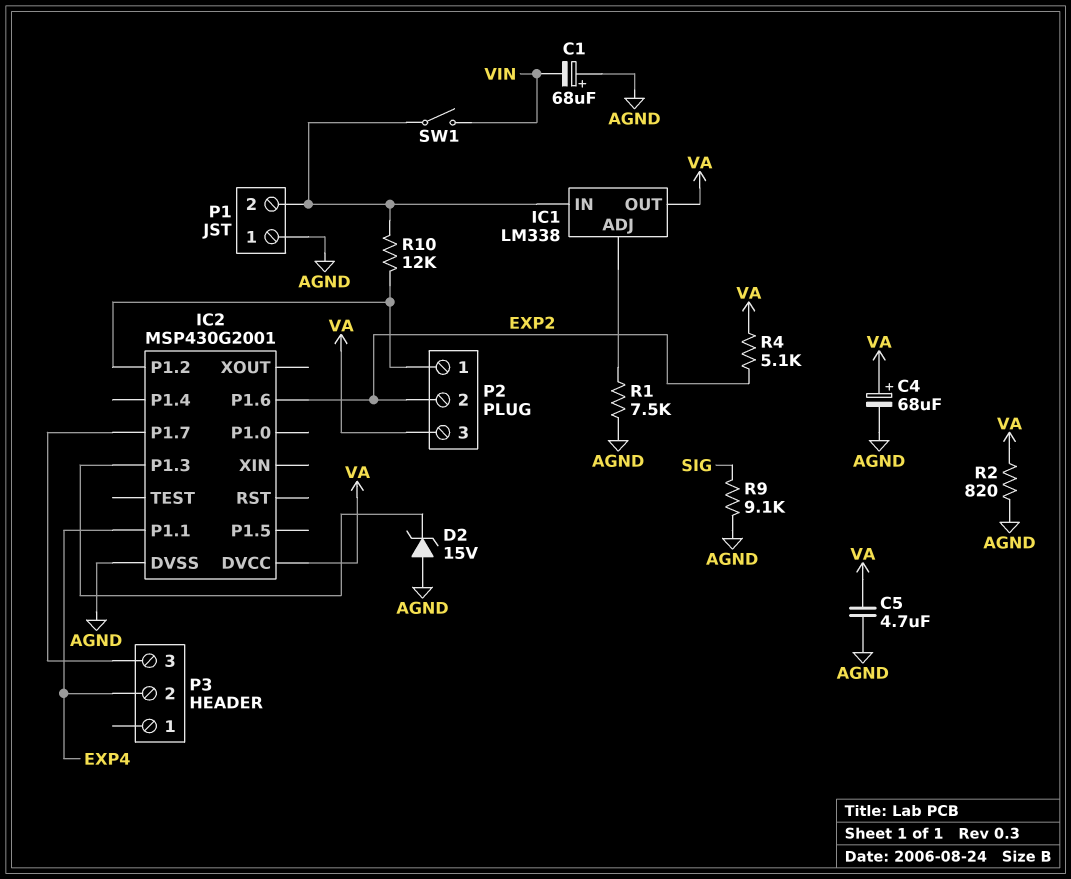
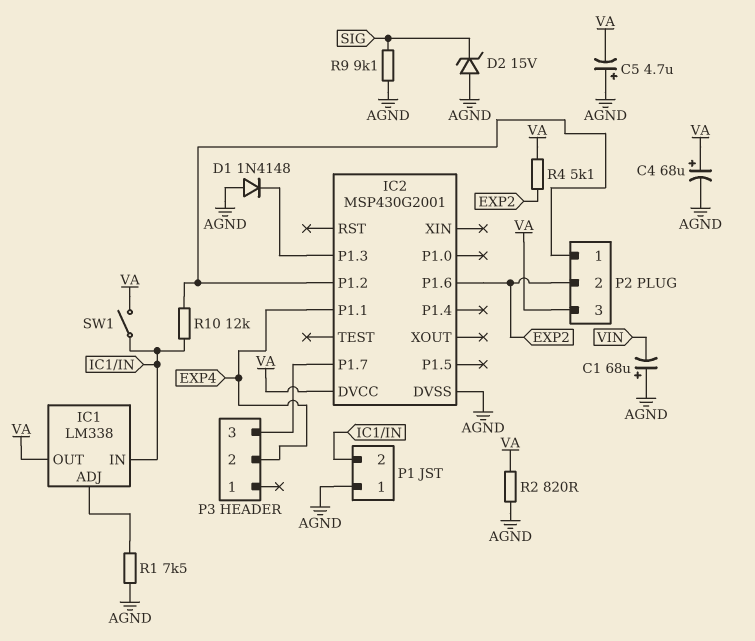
C5: 4.7uF (AGND, VA) -> 4.7uF (plus AGND, minus VA)
D1: none -> diode 1N4148 (A AGND, K IC2/P1.3)
D2: zener 15V (A AGND, K IC2/P1.3) -> zener 15V (A AGND, K SIG)
SW1: switch (IC1/IN, VIN) -> switch (IC1/IN, VA)

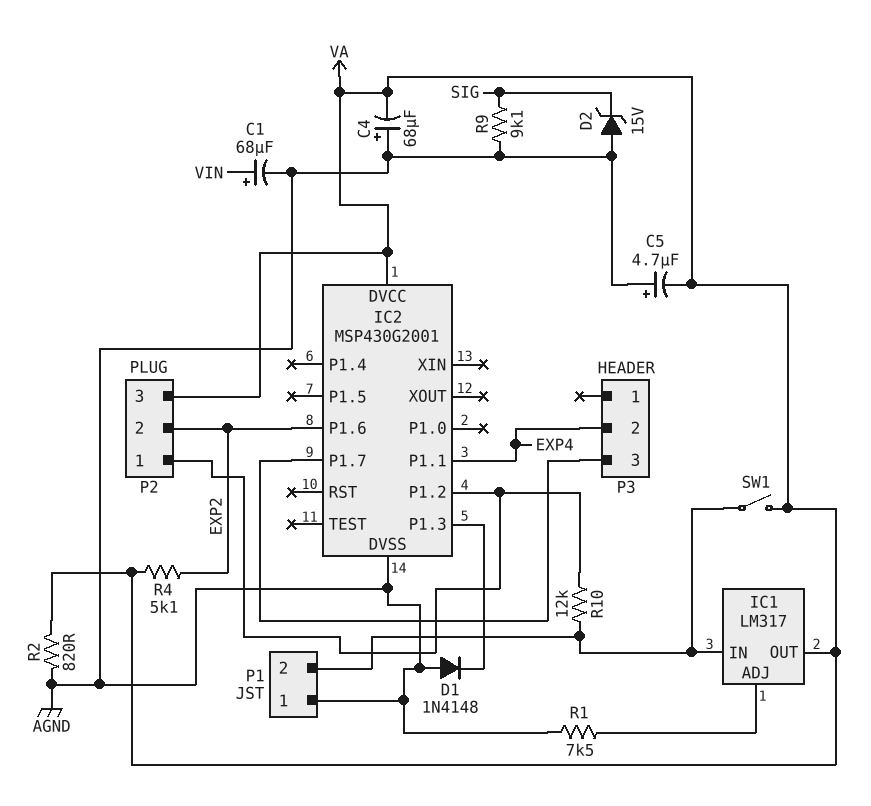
C1: 68uF (plus AGND, minus VIN) -> 68uF (plus VIN, minus AGND)
C4: 68uF (plus VA, minus AGND) -> 68uF (plus AGND, minus VA)
IC1: LM338 -> LM317

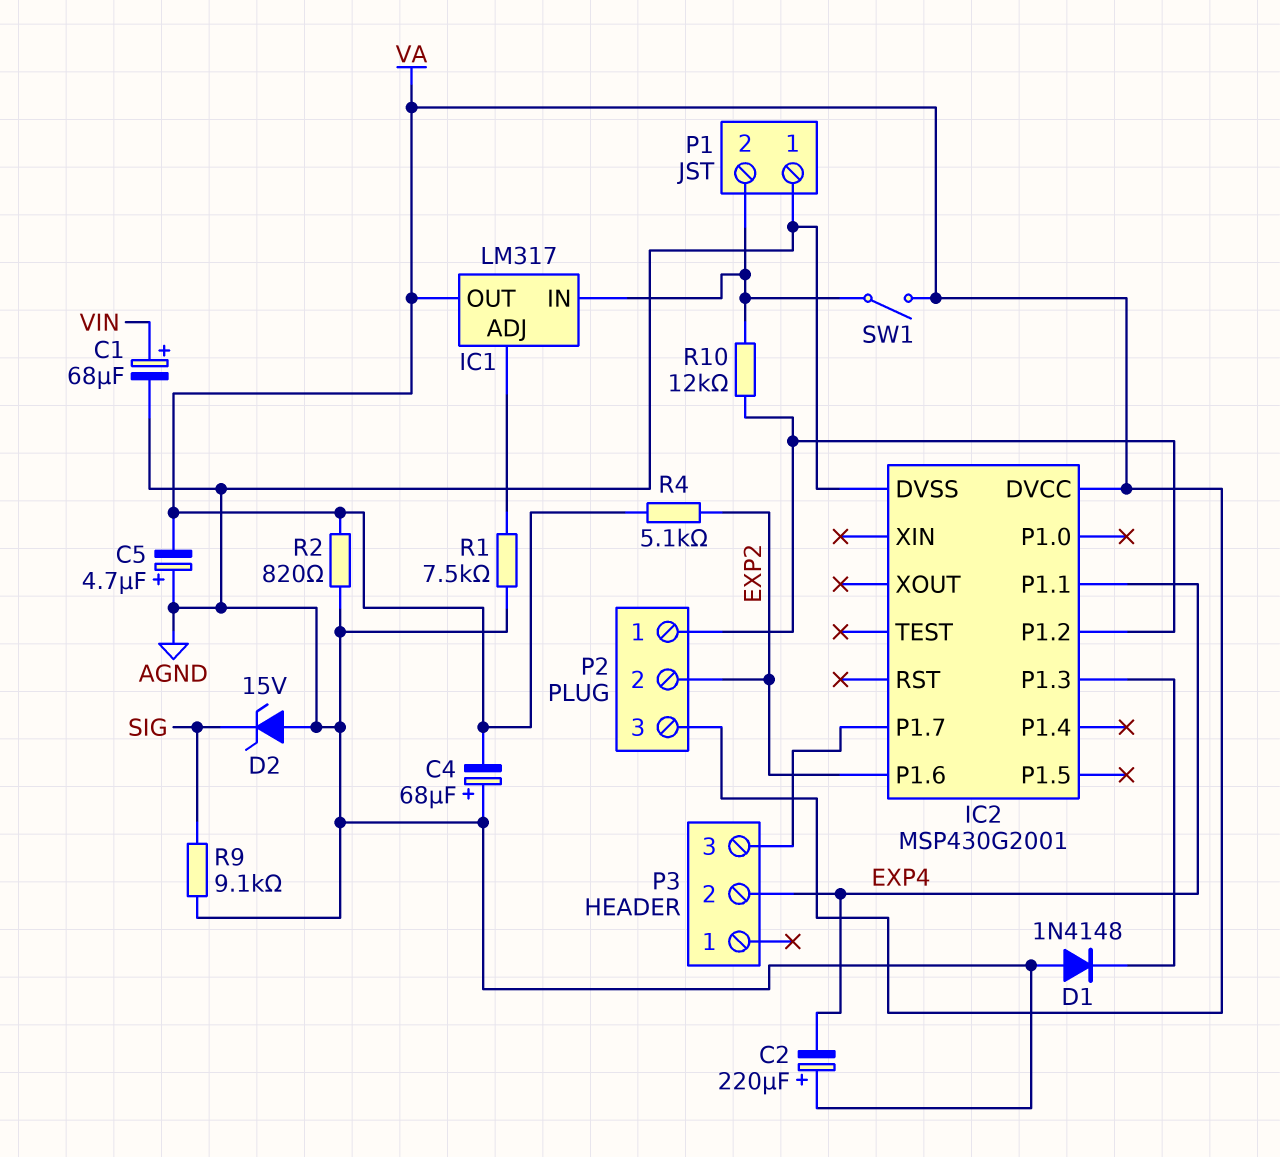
C2: none -> 220uF (plus AGND, minus EXP4)

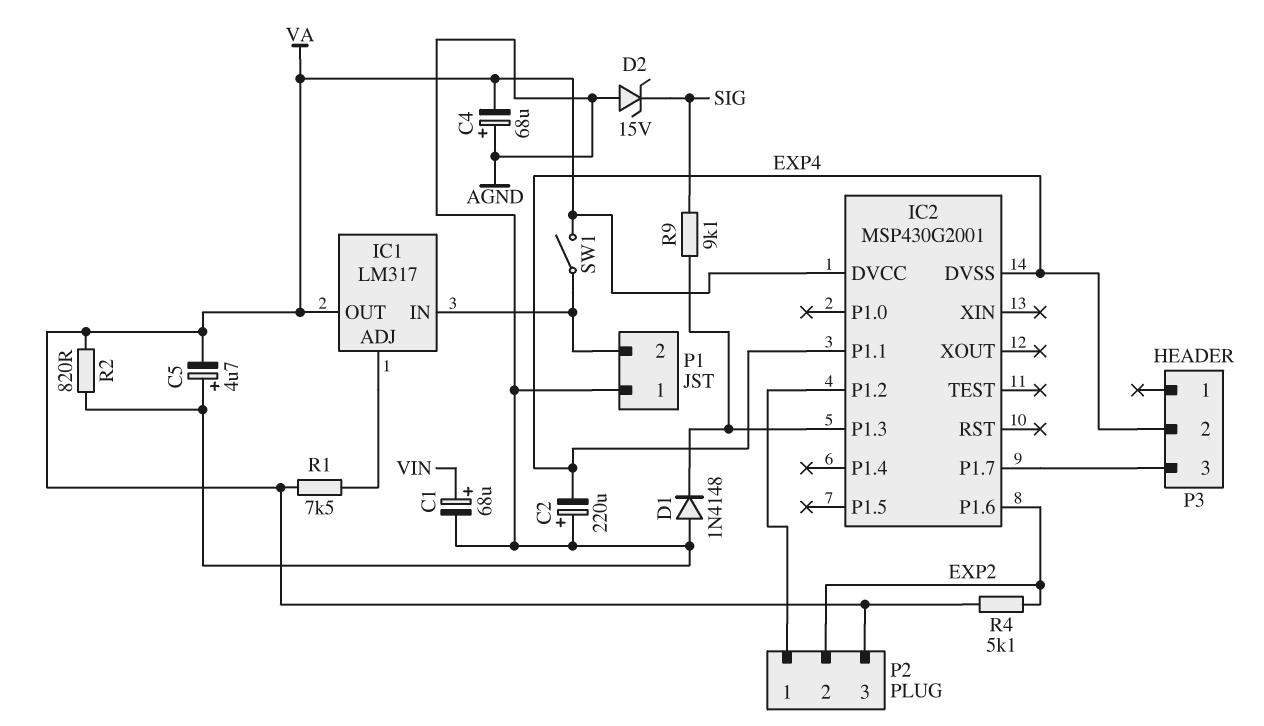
IC2 pin DVSS: AGND -> EXP4
R1: 7.5k (AGND, IC1/ADJ) -> 7.5k (IC1/ADJ, VA)
R9: 9.1k (AGND, SIG) -> 9.1k (IC2/P1.3, SIG)
R10: 12k (IC1/IN, IC2/P1.2) -> none

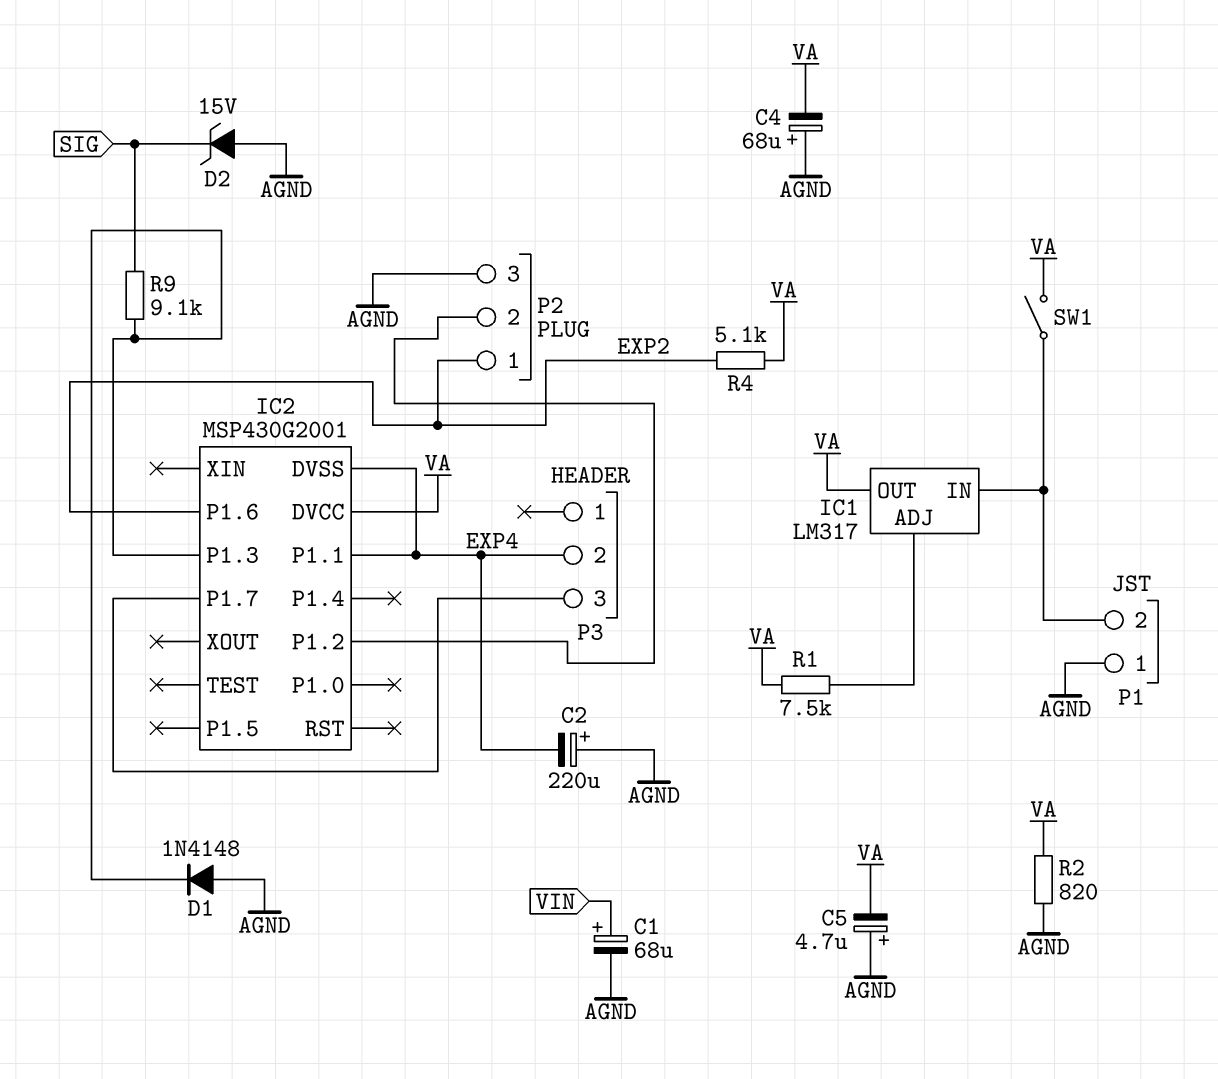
P2 pin 1: IC2/P1.2 -> EXP2
P2 pin 2: EXP2 -> IC2/P1.2
P2 pin 3: VA -> AGND

